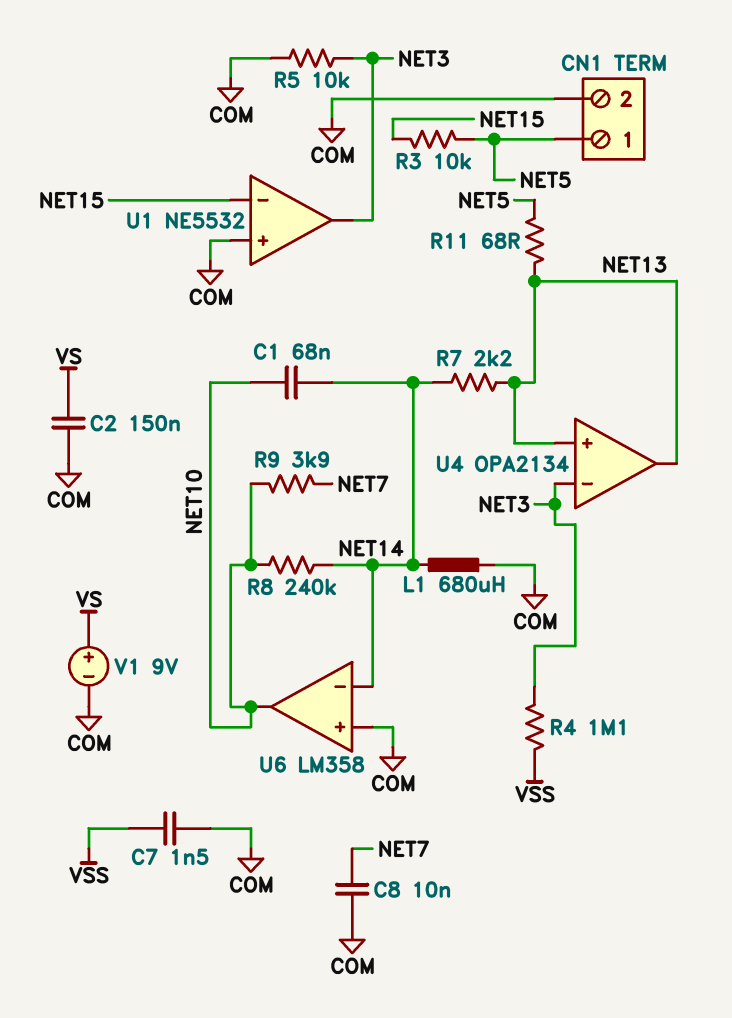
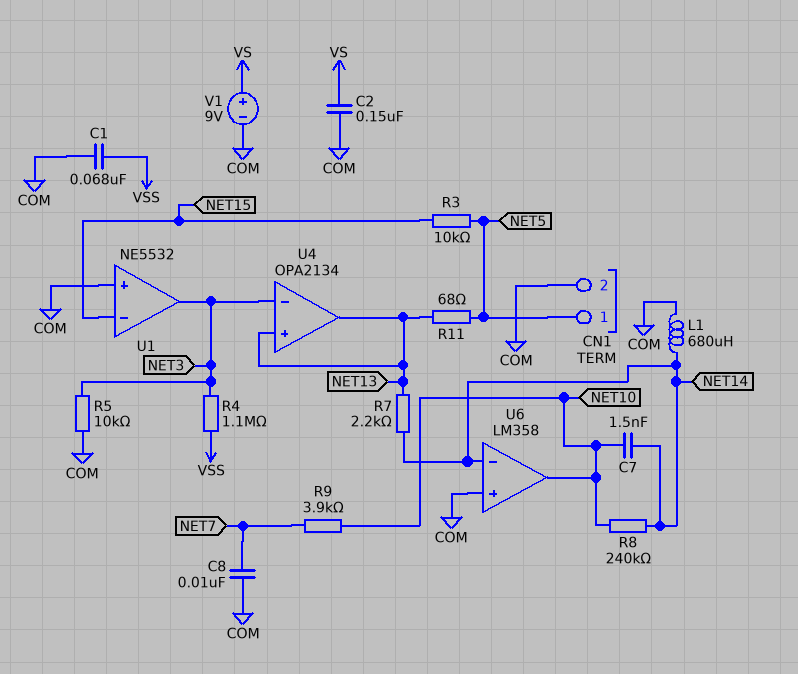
C1: 68nF (NET10, NET14) -> 68nF (COM, VSS)
C7: 1.5nF (COM, VSS) -> 1.5nF (NET10, NET14)

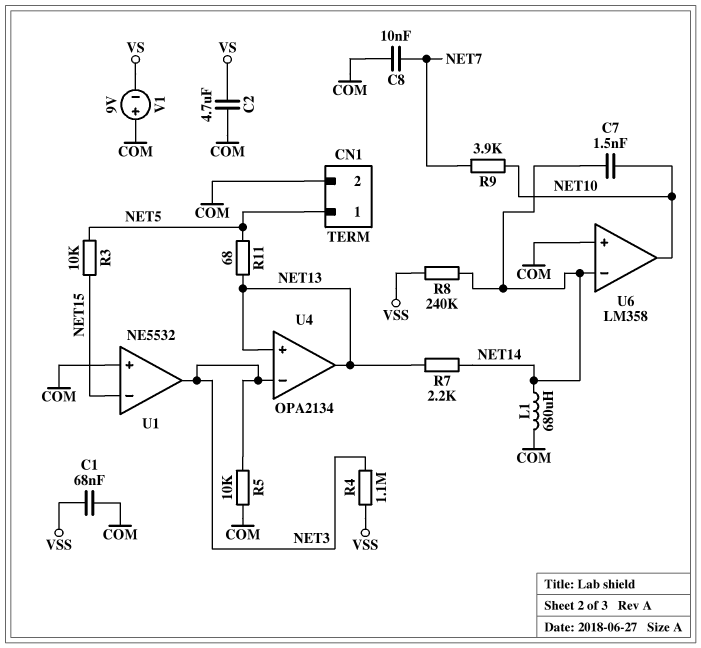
C2: 150nF (COM, VS) -> 4.7uF (COM, VS)
R8: 240k (NET10, NET14) -> 240k (NET14, VSS)
V1: 9V (plus VS, minus COM) -> 9V (plus COM, minus VS)

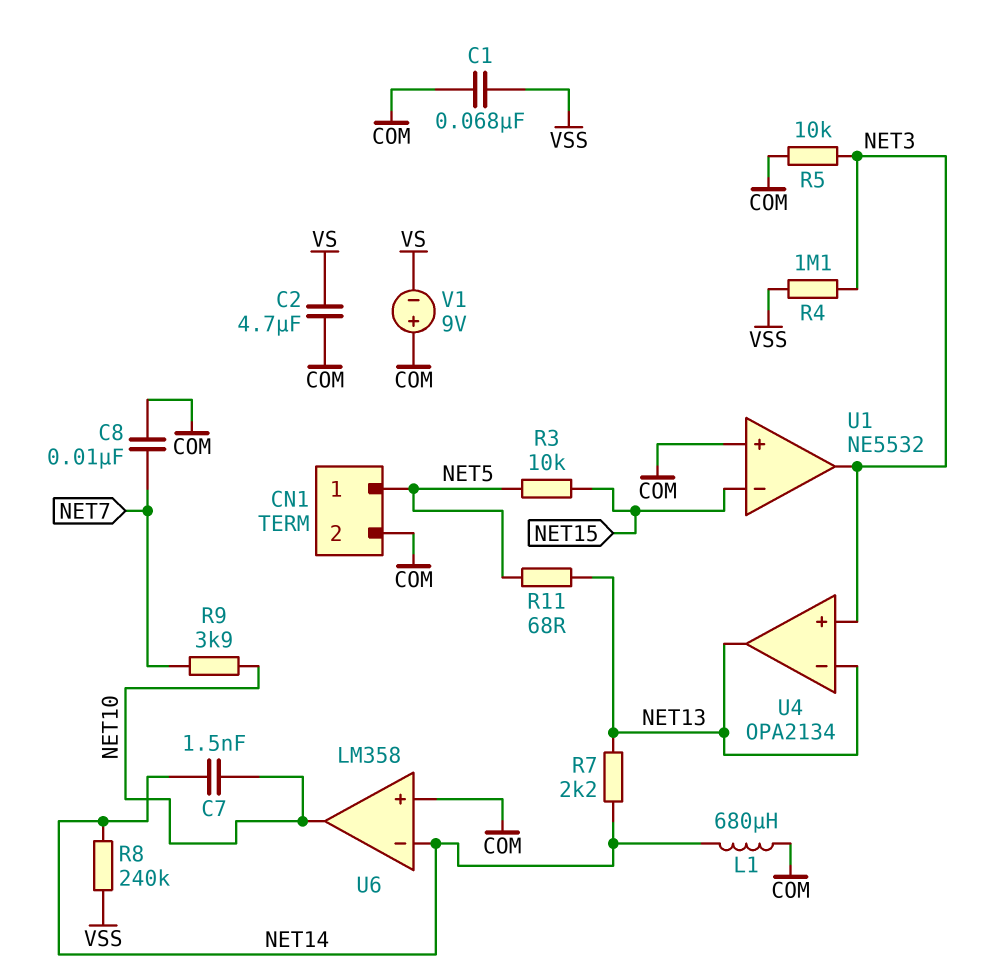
U4 pin in+: NET13 -> NET3
U4 pin in-: NET3 -> NET13

